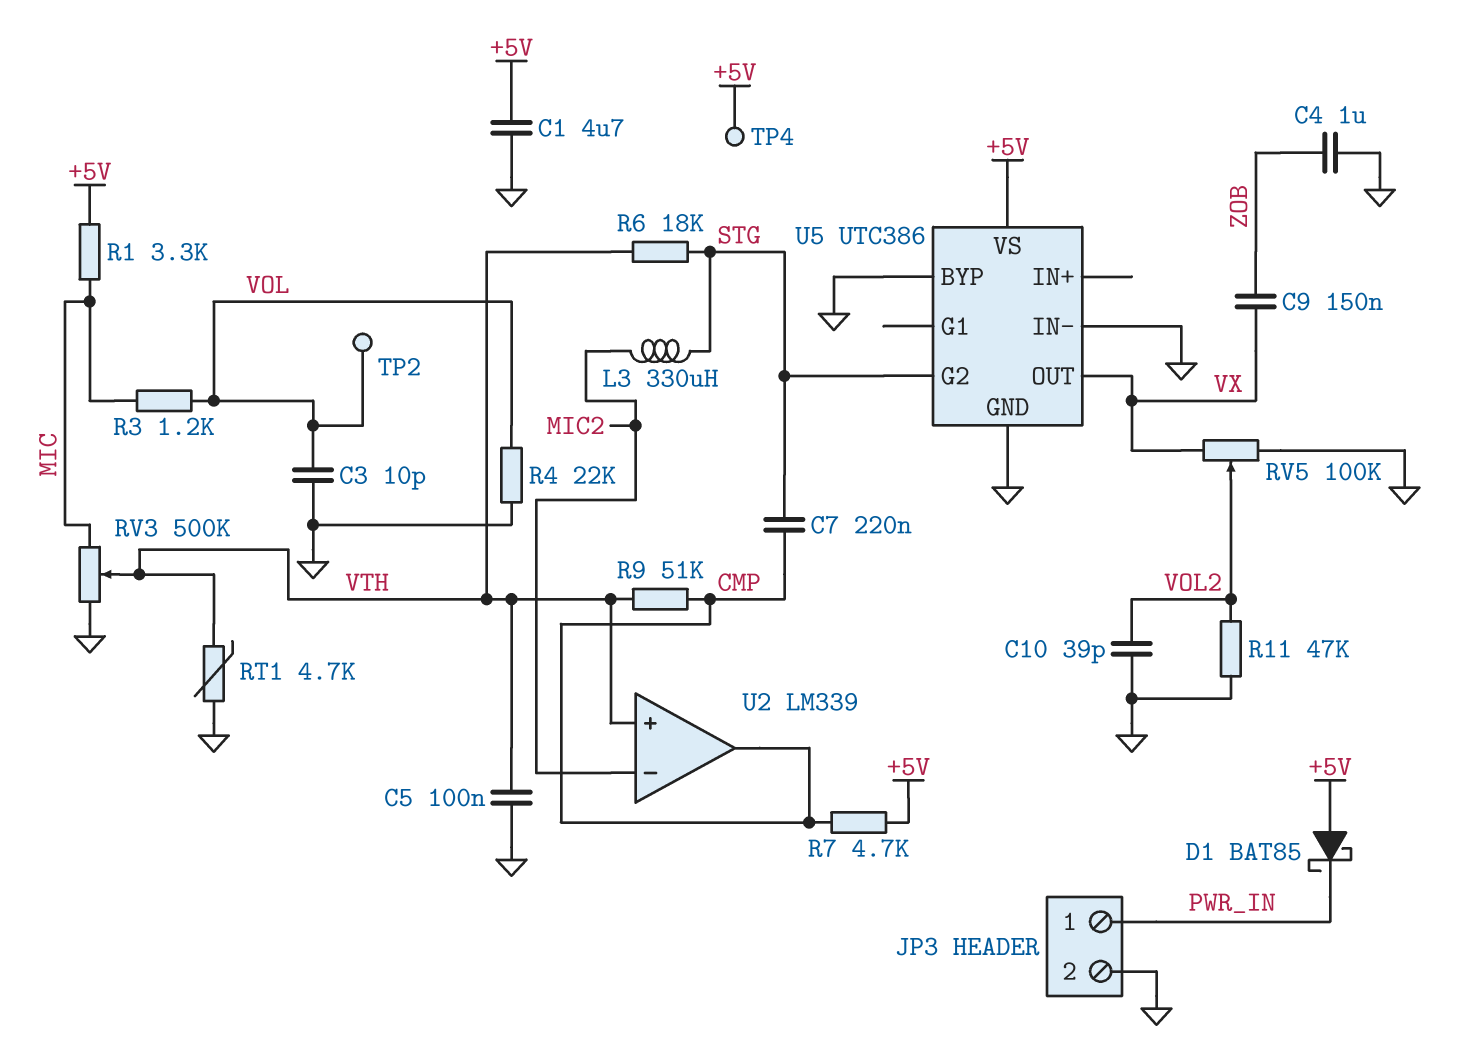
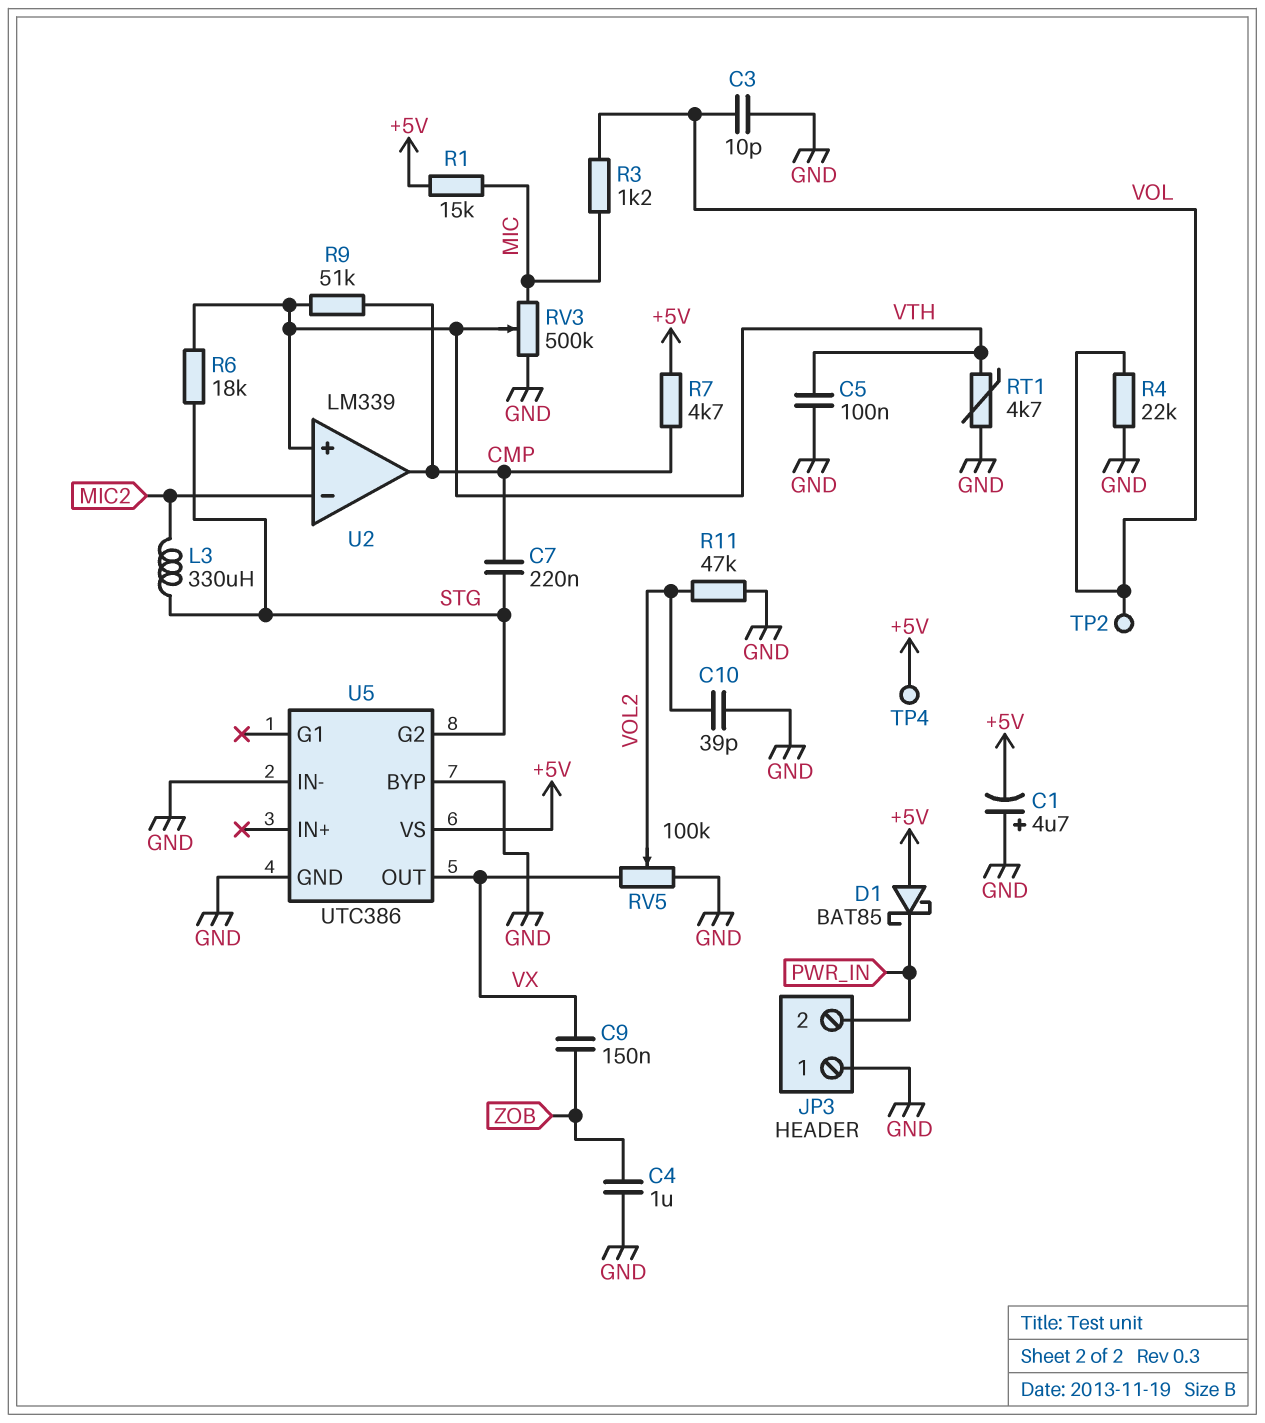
C1: 4.7uF (+5V, GND) -> 4.7uF (plus GND, minus +5V)
JP3 pin 1: PWR_IN -> GND
JP3 pin 2: GND -> PWR_IN
R1: 3.3k (+5V, MIC) -> 15k (+5V, MIC)

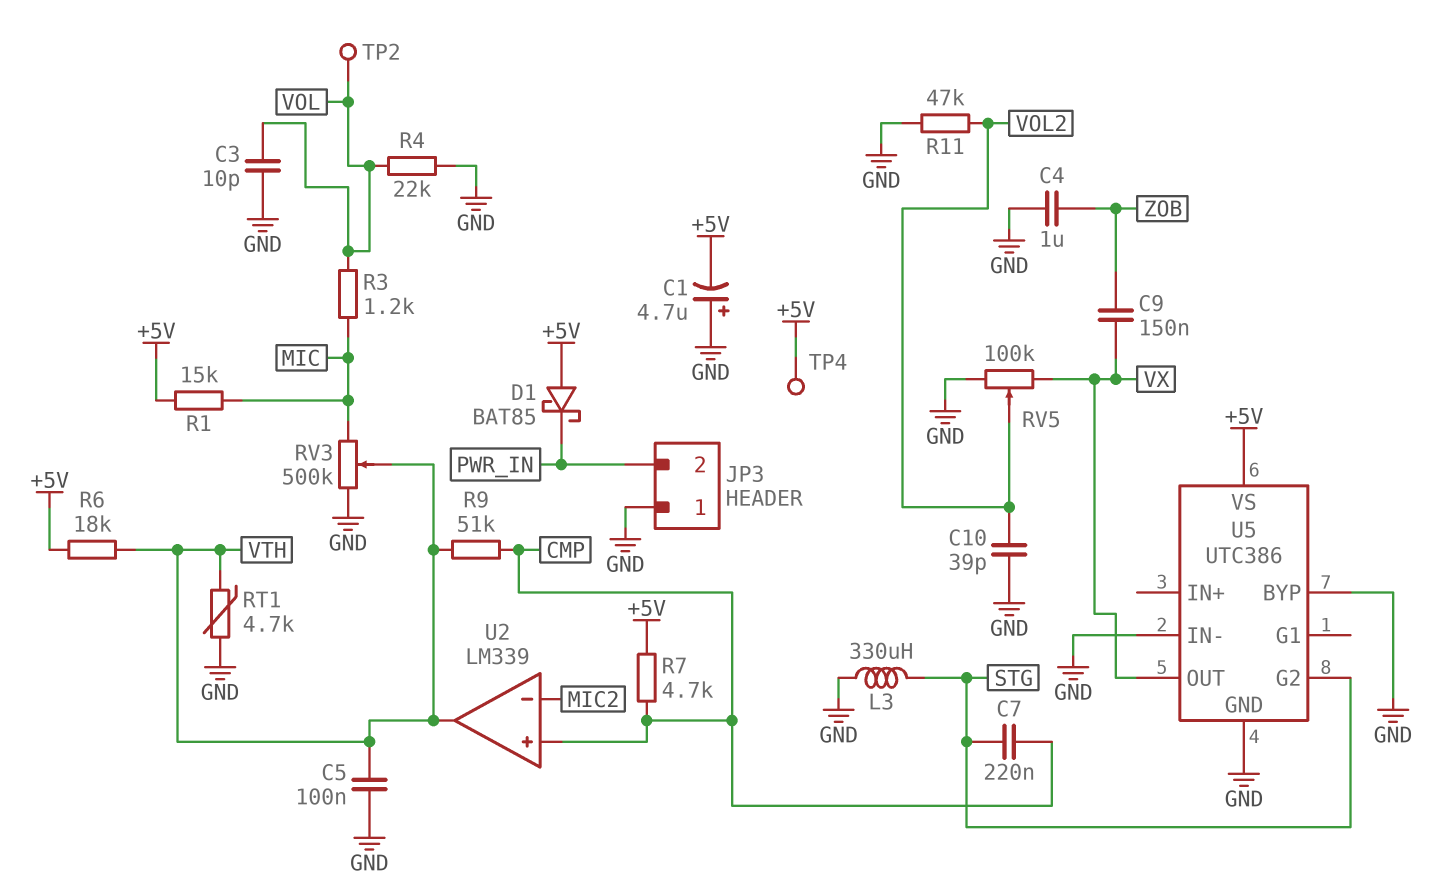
L3: 330uH (MIC2, STG) -> 330uH (GND, STG)
R6: 18k (STG, VTH) -> 18k (+5V, VTH)
U2 pin in+: VTH -> CMP
U2 pin out: CMP -> VTH

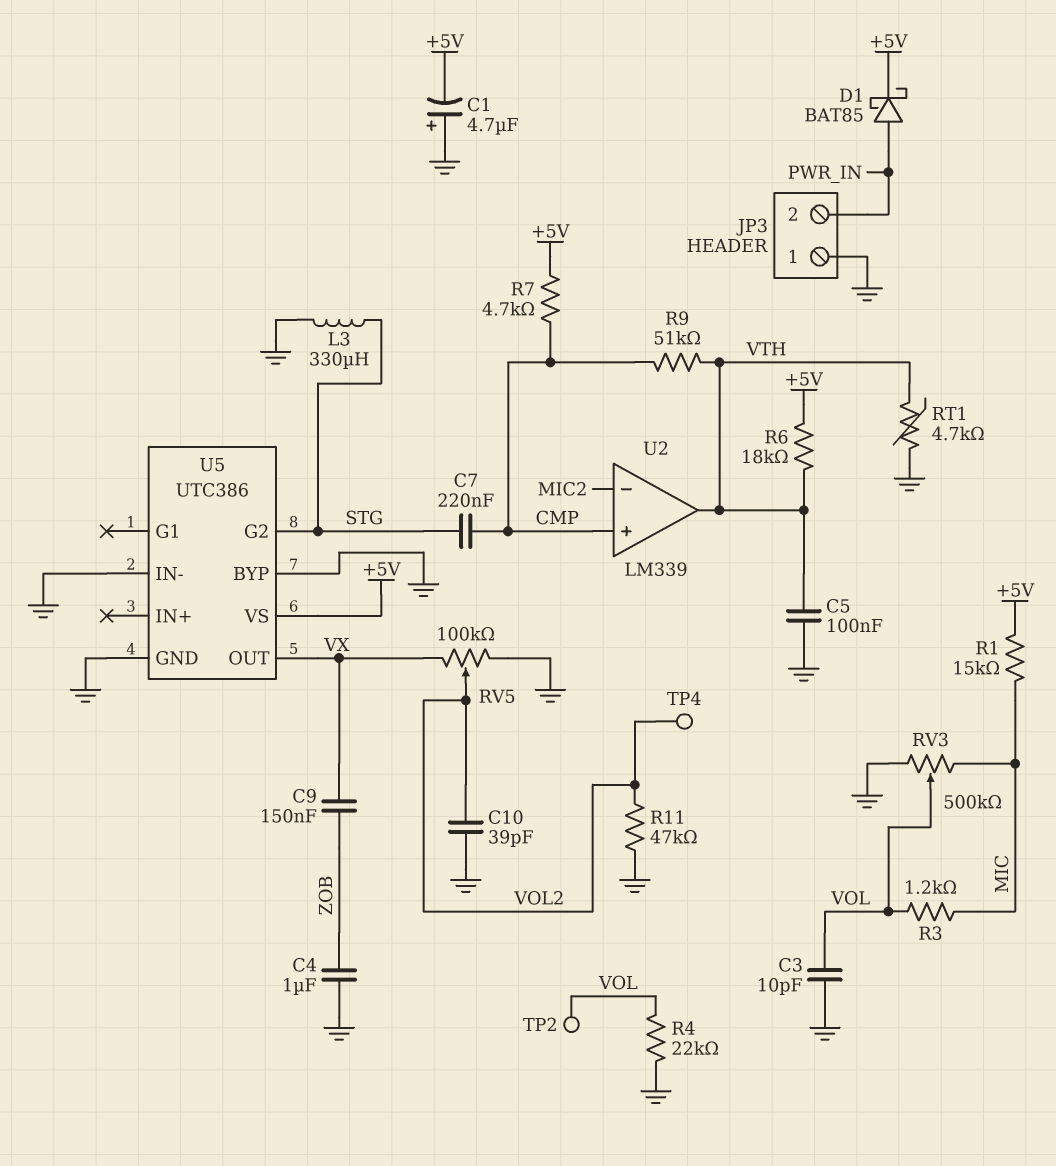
D1: schottky BAT85 (A +5V, K PWR_IN) -> schottky BAT85 (A PWR_IN, K +5V)
RV3: 500k (GND, MIC, wiper VTH) -> 500k (GND, MIC, wiper VOL)
TP4: test point (+5V) -> test point (VOL2)

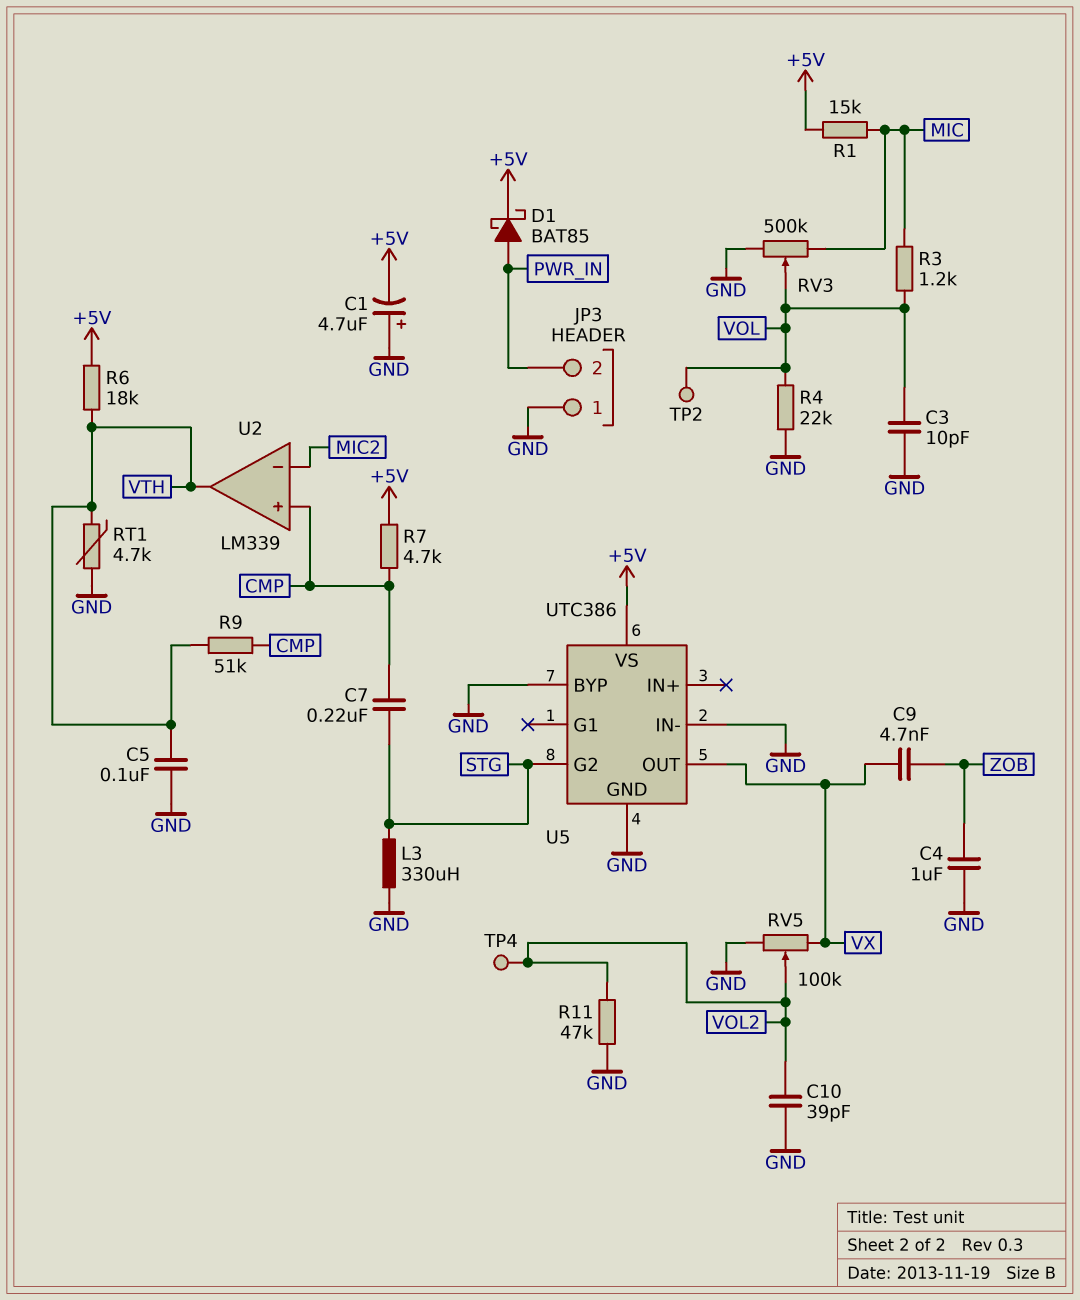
C9: 150nF (VX, ZOB) -> 4.7nF (VX, ZOB)

